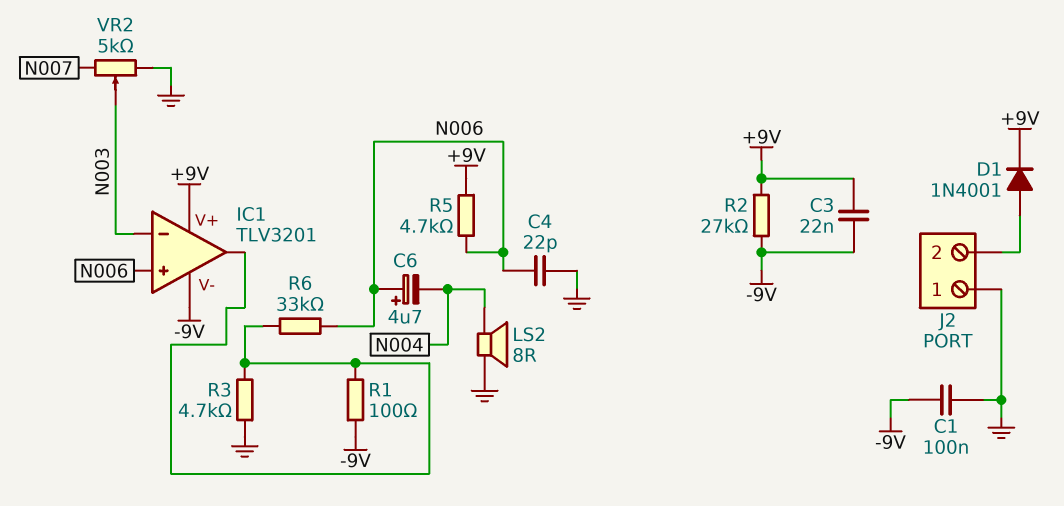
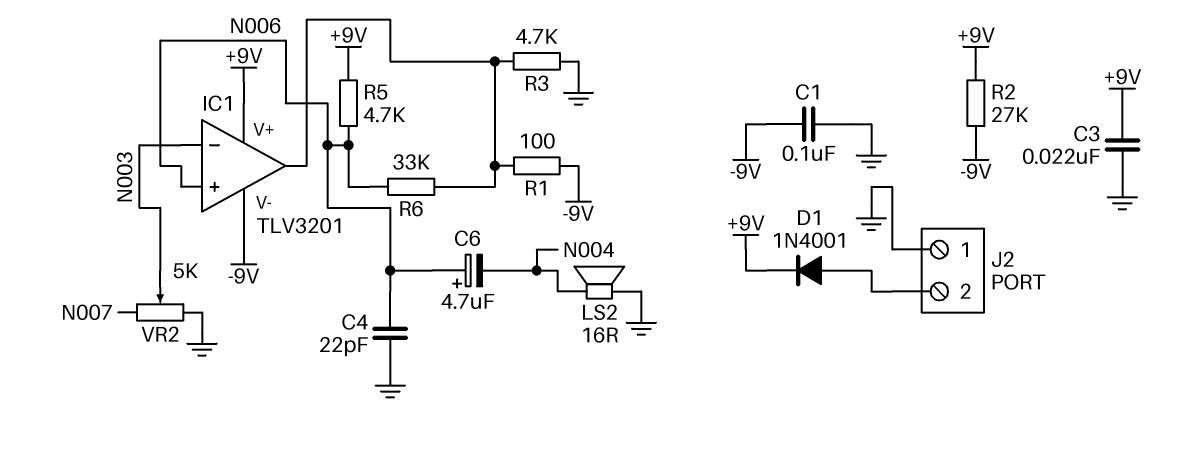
C3: 22nF (+9V, -9V) -> 22nF (+9V, GND)
LS2: speaker 8R (GND, N004) -> speaker 16R (GND, N004)

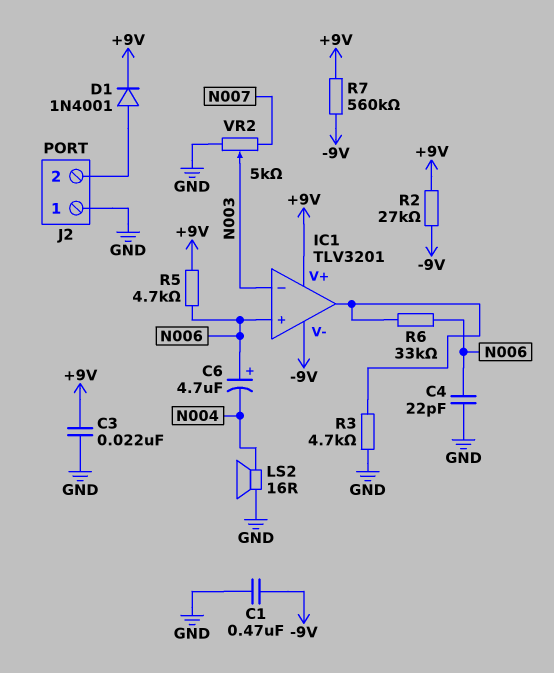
C1: 100nF (-9V, GND) -> 470nF (-9V, GND)
R1: 100 (-9V, IC1/out) -> none
R7: none -> 560k (+9V, -9V)

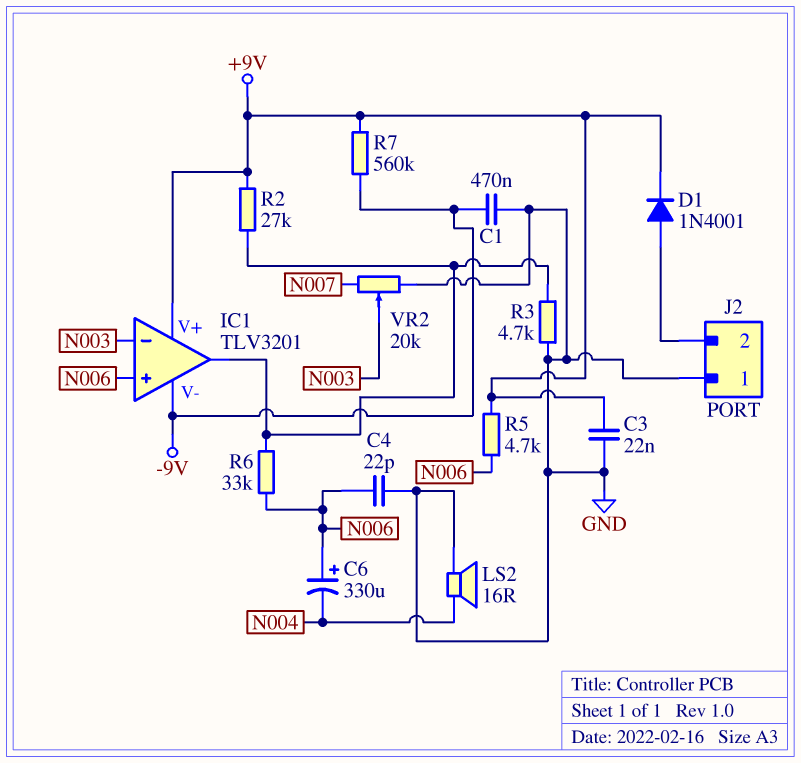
C6: 4.7uF (plus N006, minus N004) -> 330uF (plus N006, minus N004)
R2: 27k (+9V, -9V) -> 27k (+9V, IC1/out)
VR2: 5k (GND, N007, wiper N003) -> 20k (GND, N007, wiper N003)

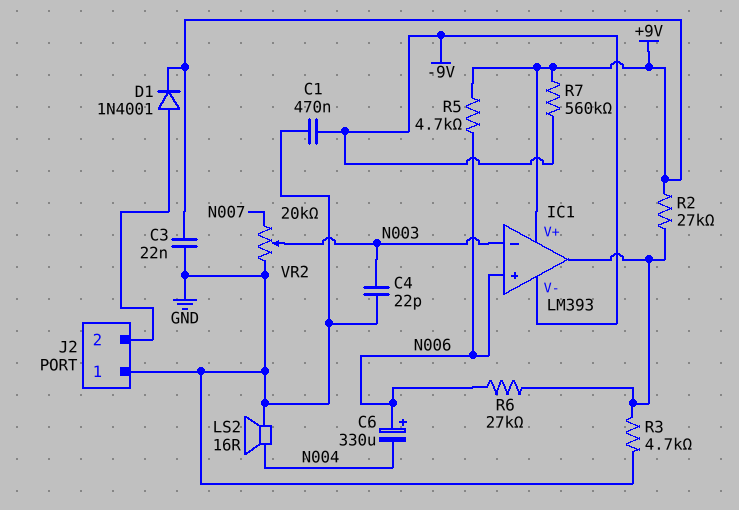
C4: 22pF (GND, N006) -> 22pF (GND, N003)
IC1: TLV3201 -> LM393
R6: 33k (IC1/out, N006) -> 27k (IC1/out, N006)

